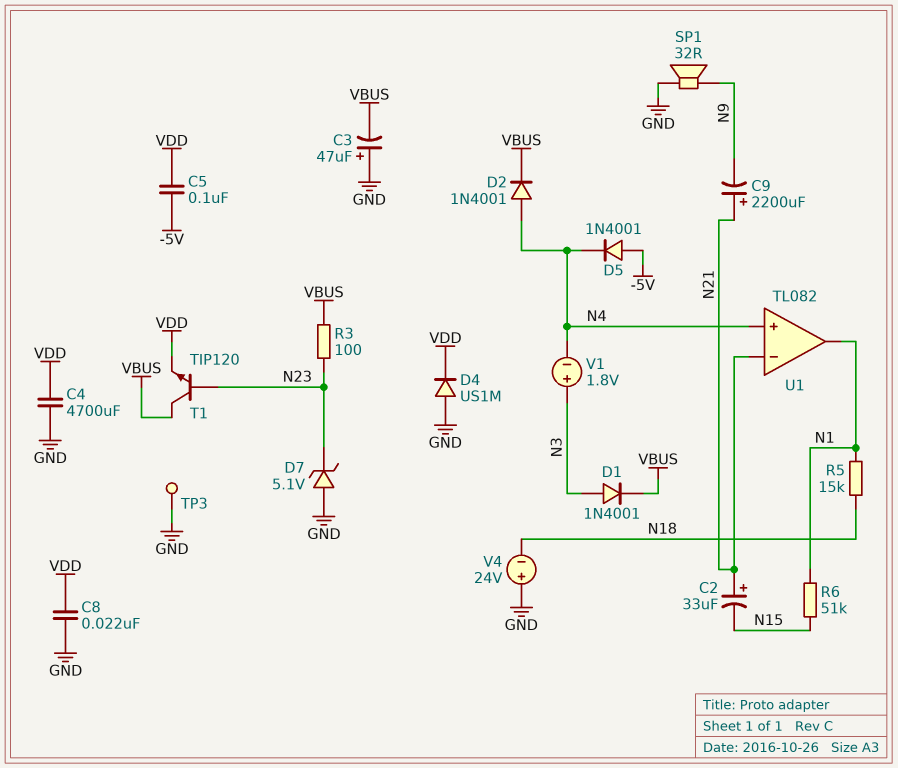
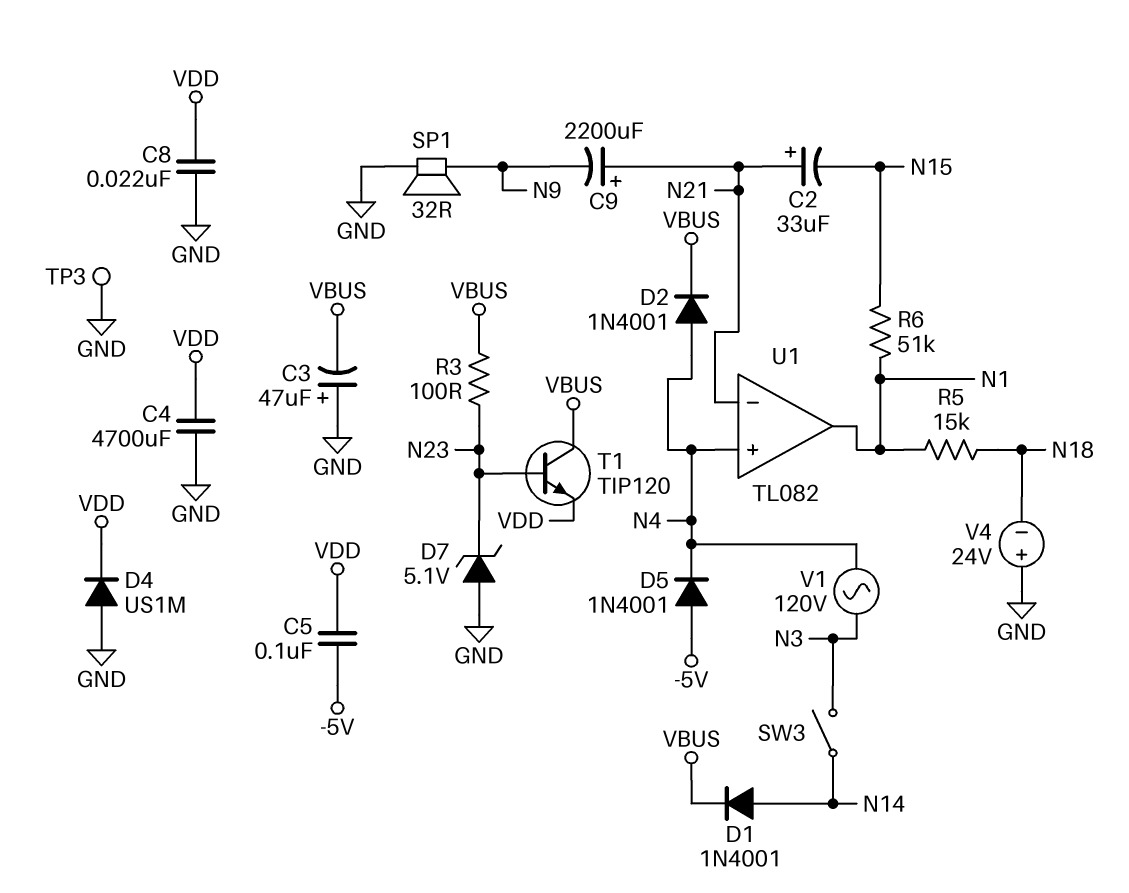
D1: diode 1N4001 (A N3, K VBUS) -> diode 1N4001 (A N14, K VBUS)
SW3: none -> switch (N3, N14)
V1: 1.8V (plus N3, minus N4) -> AC 120V (N3, N4)

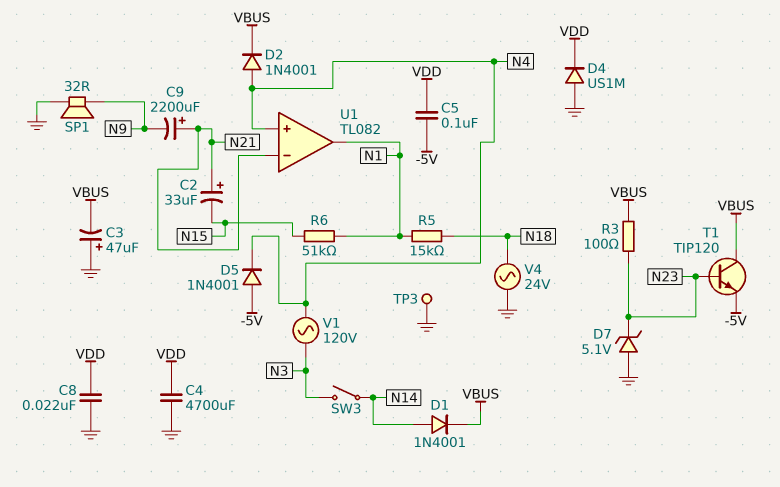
T1: NPN TIP120 (B N23, C VBUS, E VDD) -> NPN TIP120 (B N23, C VBUS, E -5V)
V4: 24V (plus GND, minus N18) -> AC 24V (GND, N18)

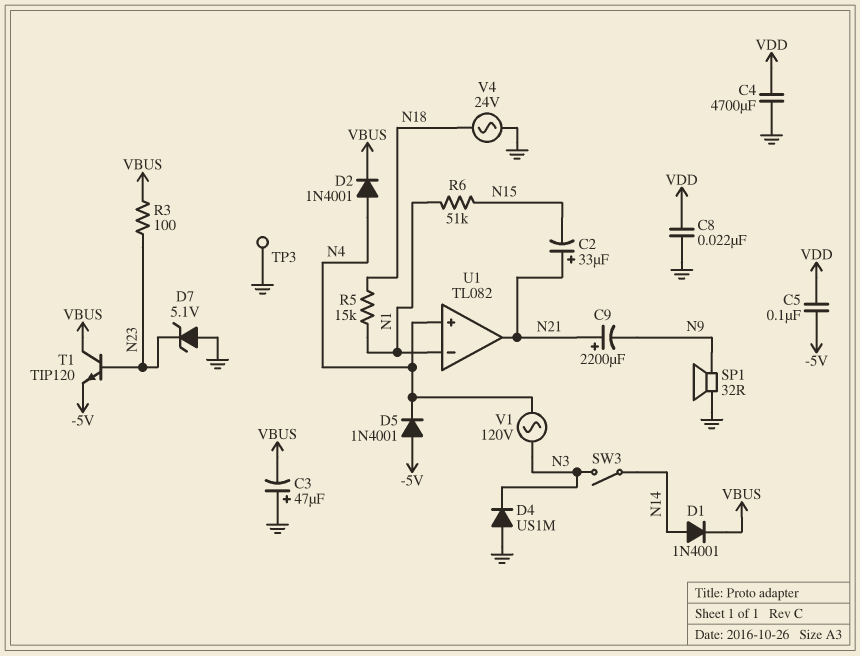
D4: diode US1M (A GND, K VDD) -> diode US1M (A GND, K N3)
U1 pin in-: N21 -> N1
U1 pin out: N1 -> N21

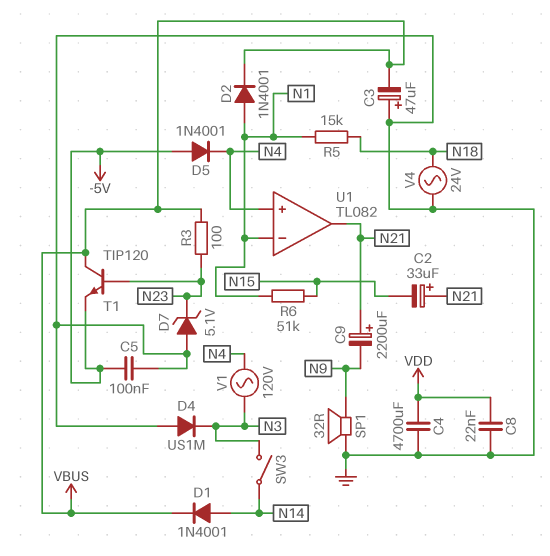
C5: 100nF (-5V, VDD) -> 100nF (-5V, GND)
D2: diode 1N4001 (A N4, K VBUS) -> diode 1N4001 (A N1, K VBUS)
TP3: test point (GND) -> none

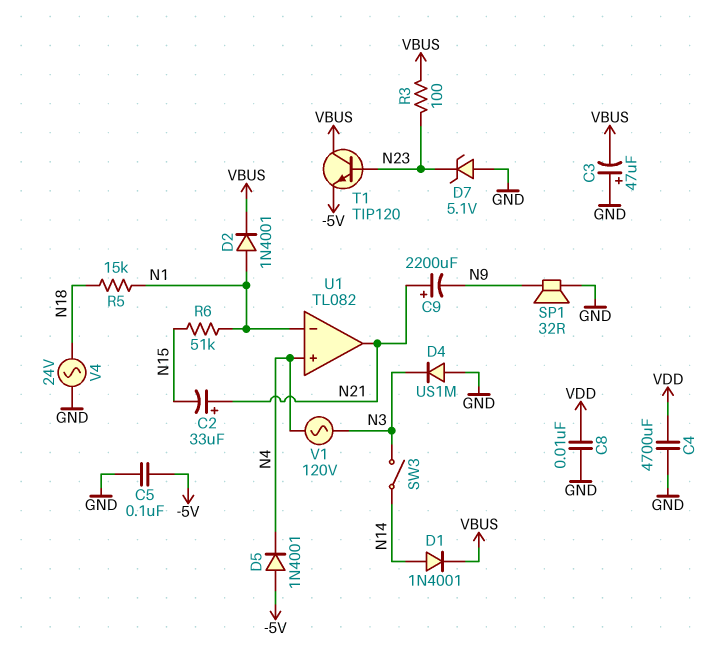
C8: 22nF (GND, VDD) -> 10nF (GND, VDD)

